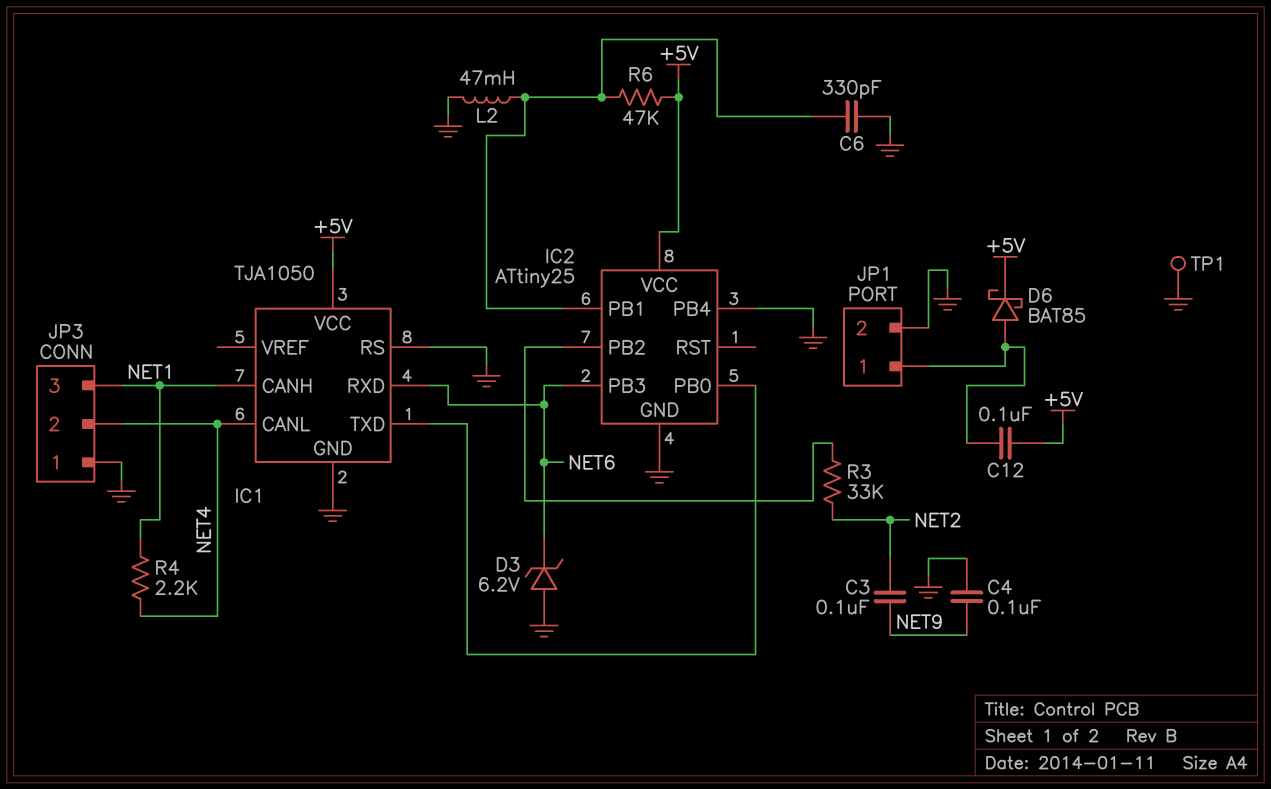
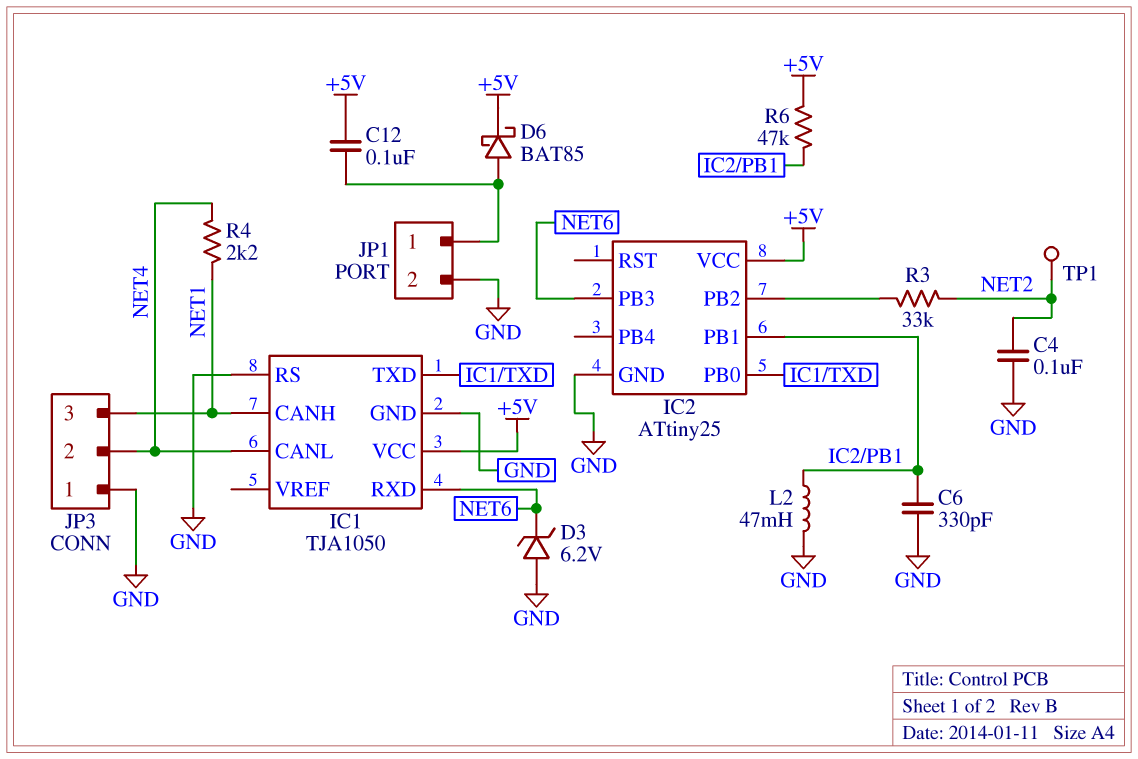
C3: 100nF (NET2, NET9) -> none
C4: 100nF (GND, NET9) -> 100nF (GND, NET2)
IC2 pin PB4: GND -> none
TP1: test point (GND) -> test point (NET2)

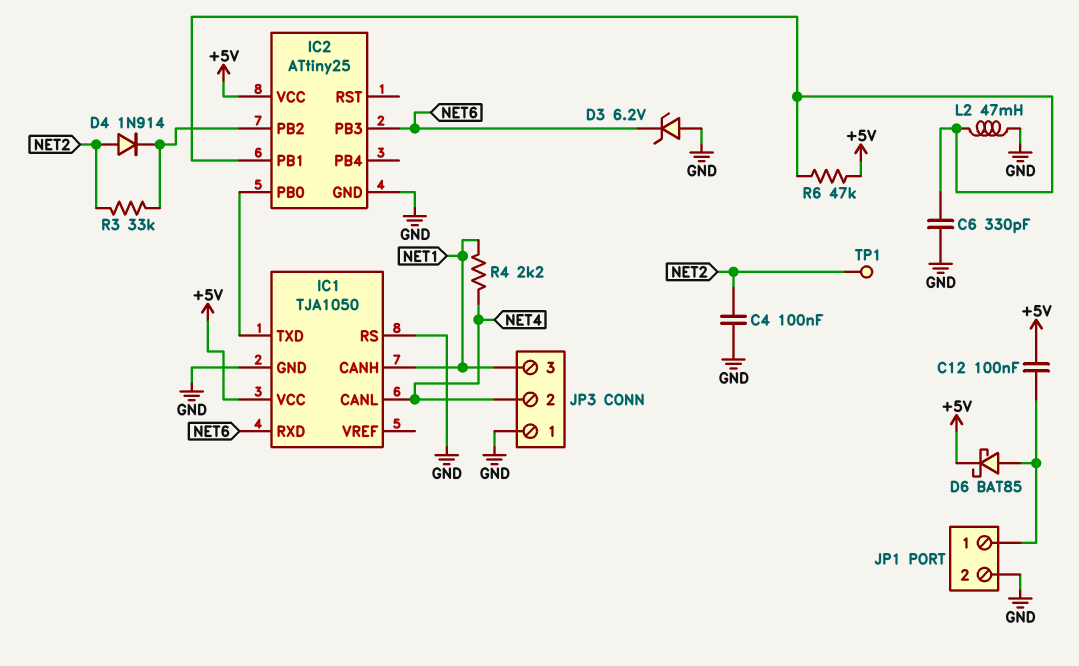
D4: none -> diode 1N914 (A NET2, K IC2/PB2)

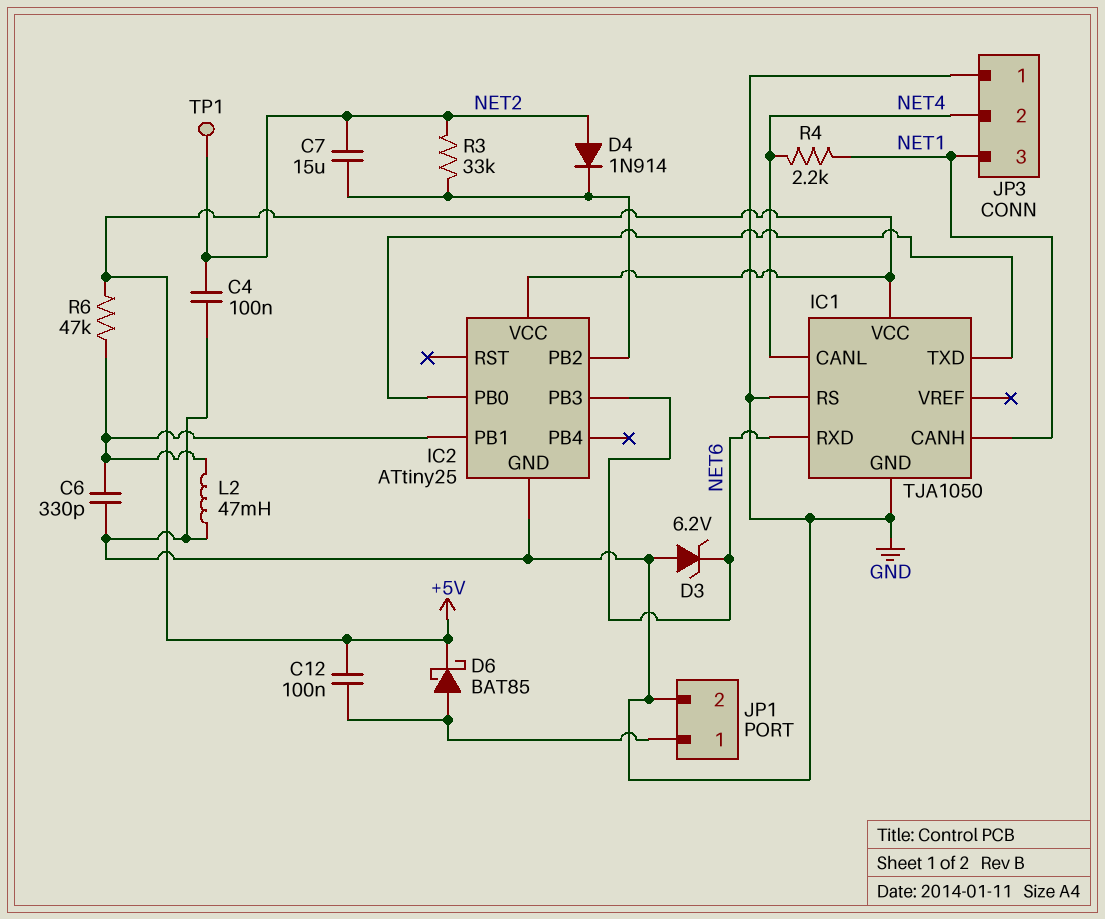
C7: none -> 15uF (IC2/PB2, NET2)

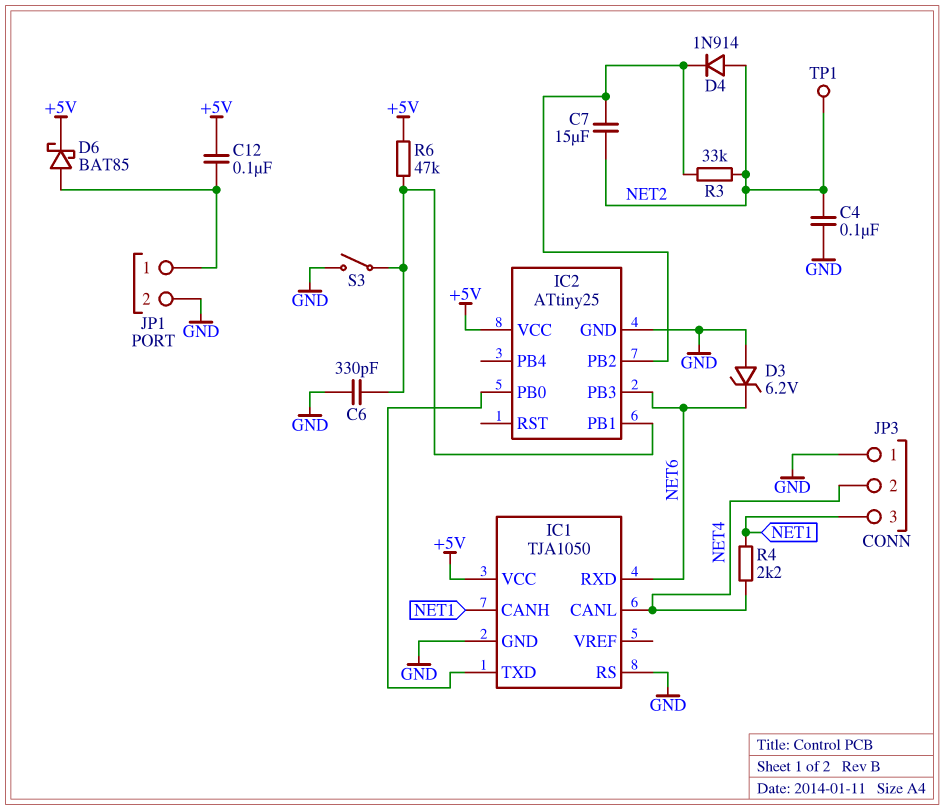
L2: 47mH (GND, IC2/PB1) -> none
S3: none -> switch (GND, IC2/PB1)

